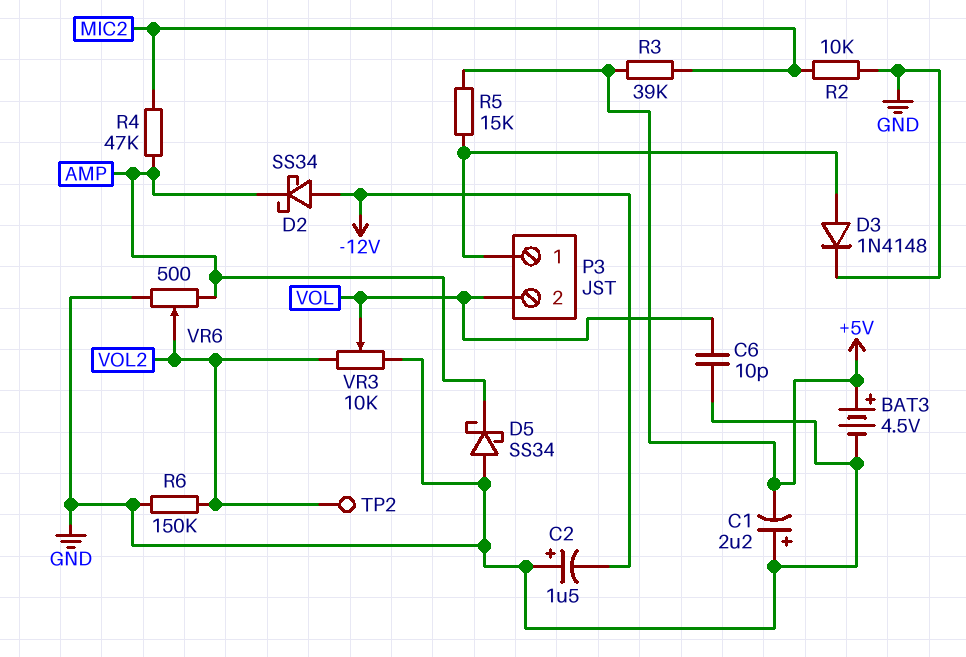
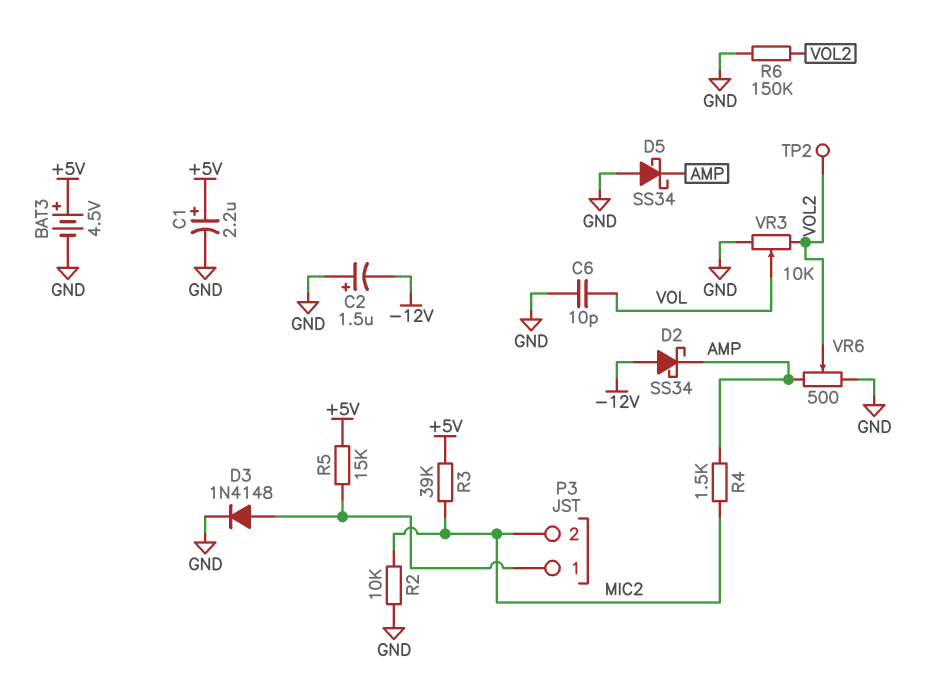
C1: 2.2uF (plus GND, minus +5V) -> 2.2uF (plus +5V, minus GND)
P3 pin 2: VOL -> MIC2
R4: 47k (AMP, MIC2) -> 1.5k (AMP, MIC2)

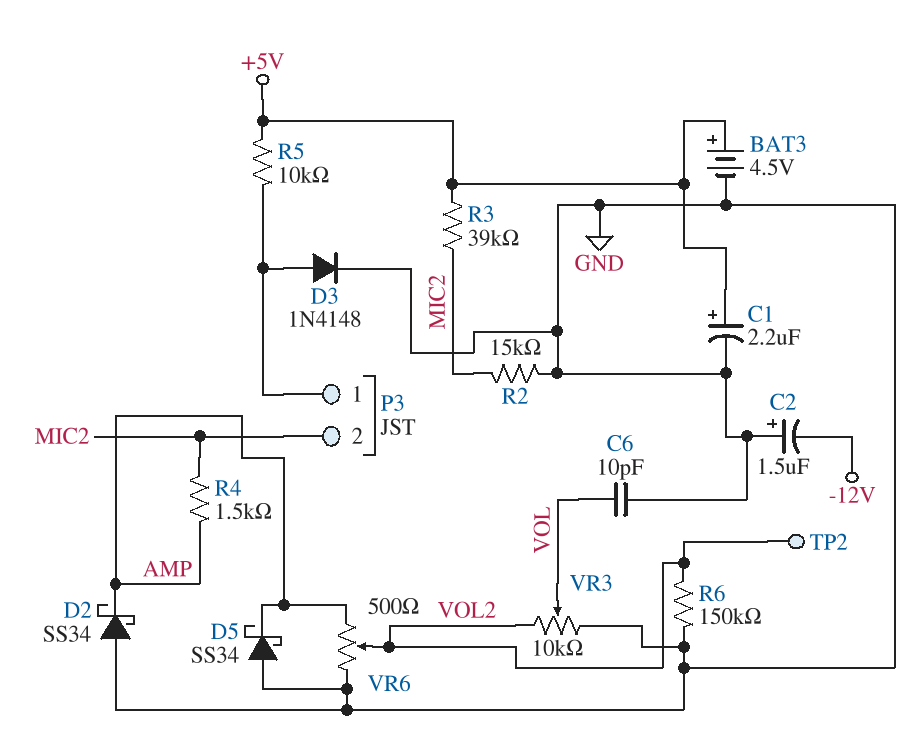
D2: schottky SS34 (A -12V, K AMP) -> schottky SS34 (A GND, K AMP)
R2: 10k (GND, MIC2) -> 15k (GND, MIC2)
R5: 15k (+5V, P3/1) -> 10k (+5V, P3/1)

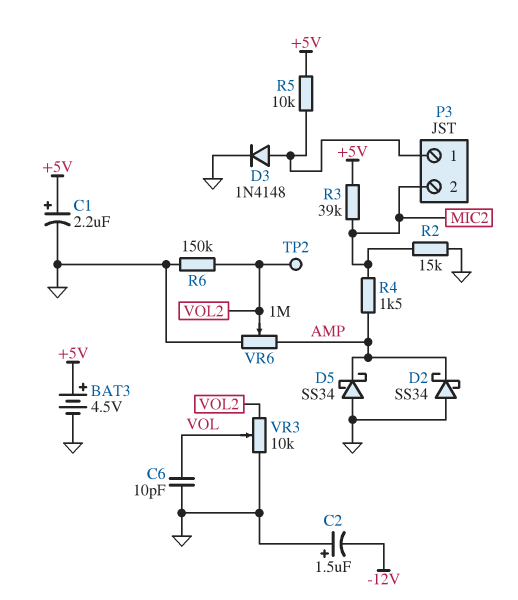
VR6: 500 (AMP, GND, wiper VOL2) -> 1M (AMP, GND, wiper VOL2)

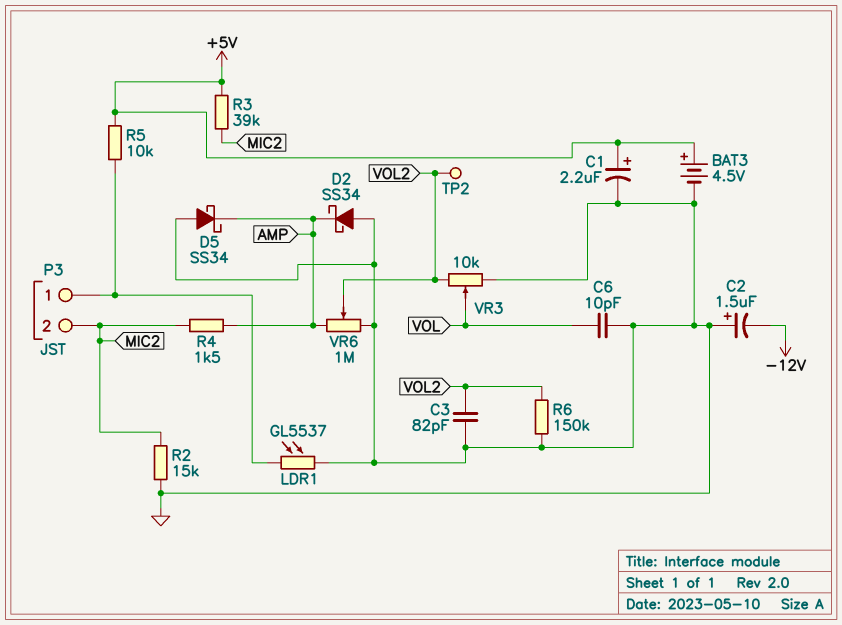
C3: none -> 82pF (GND, VOL2)
D3: diode 1N4148 (A P3/1, K GND) -> none
LDR1: none -> GL5537 (GND, P3/1)

